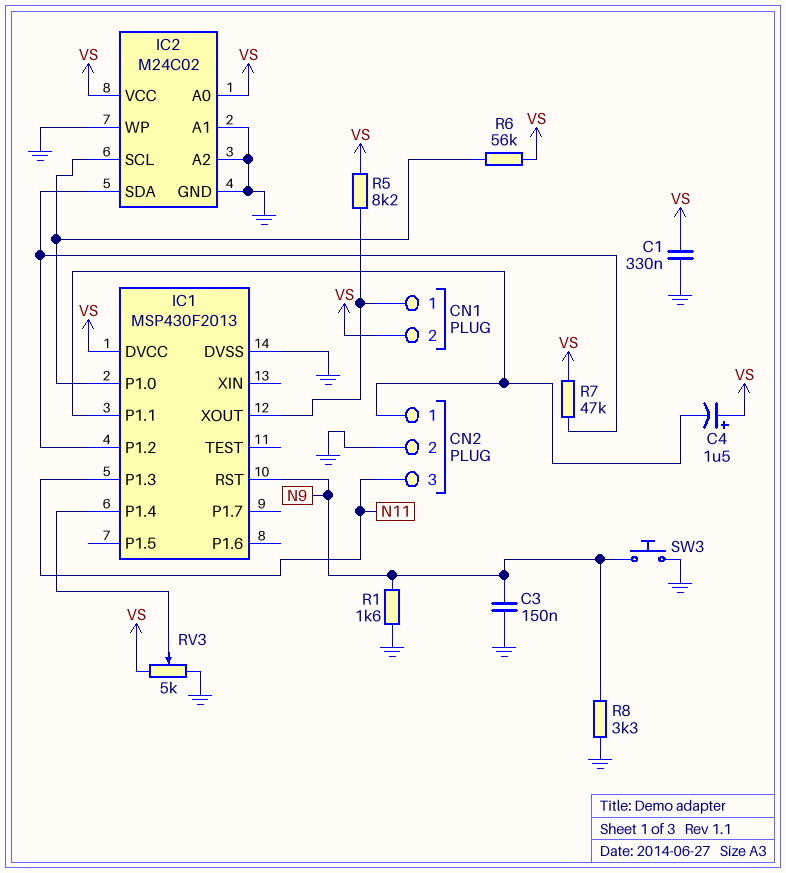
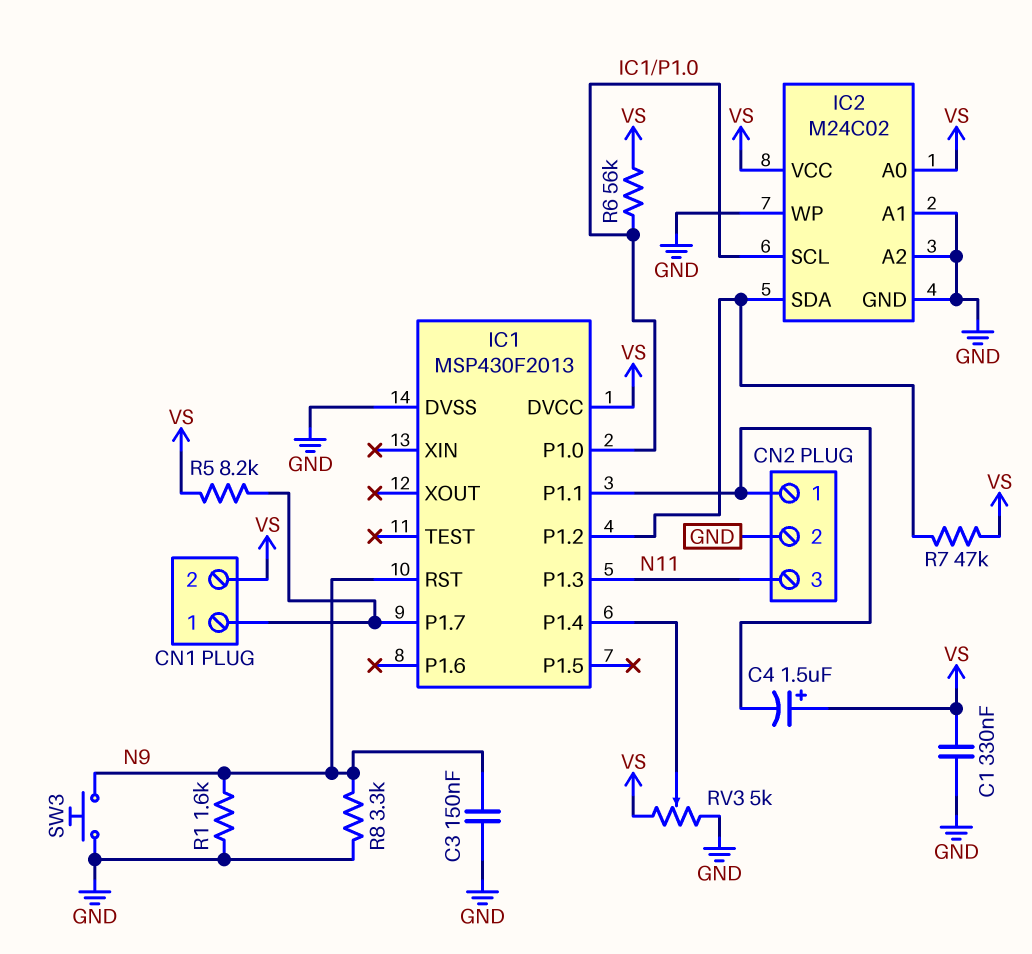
IC1 pin P1.7: none -> CN1/1
IC1 pin XOUT: CN1/1 -> none

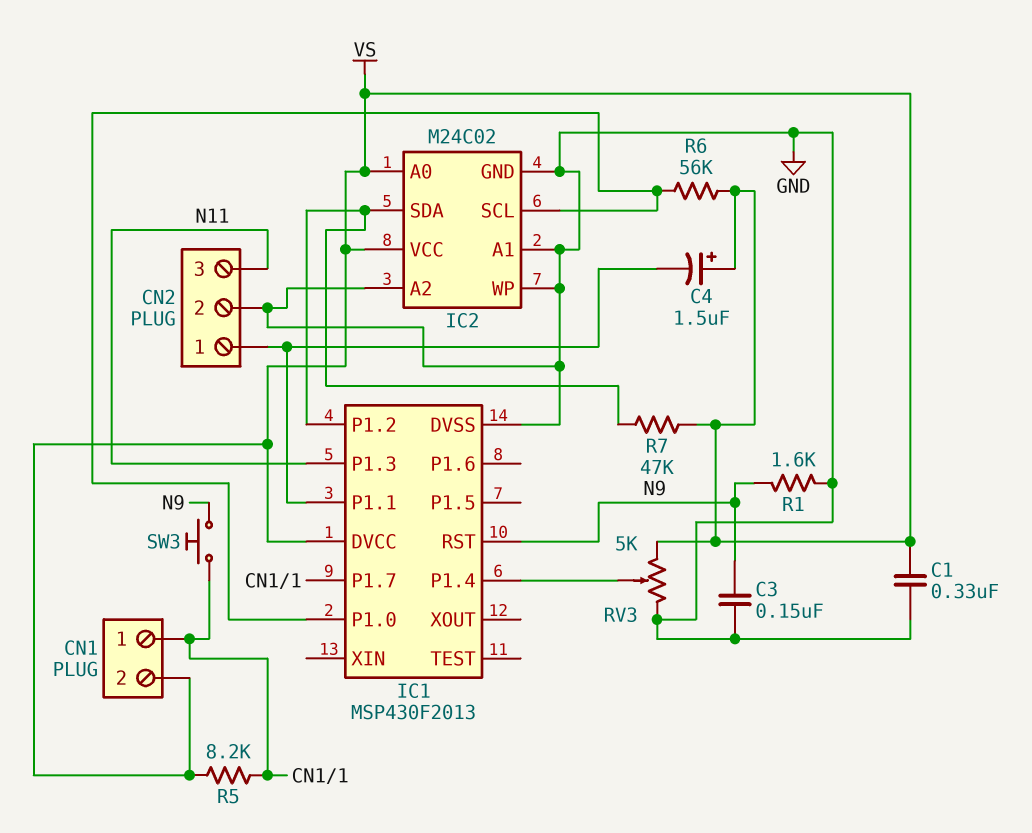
R8: 3.3k (GND, N9) -> none
SW3: button (GND, N9) -> button (CN1/1, N9)

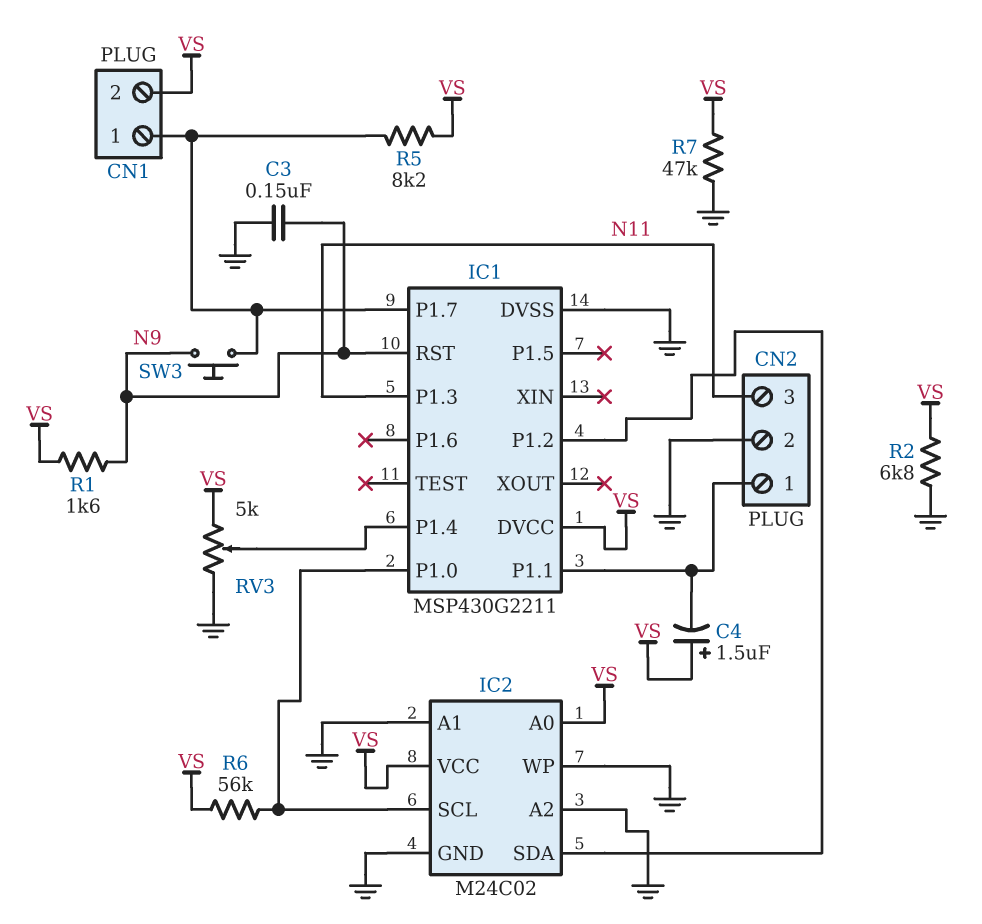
C1: 330nF (GND, VS) -> none
IC1: MSP430F2013 -> MSP430G2211
R1: 1.6k (GND, N9) -> 1.6k (N9, VS)
R2: none -> 6.8k (GND, VS)
R7: 47k (IC1/P1.2, VS) -> 47k (GND, VS)

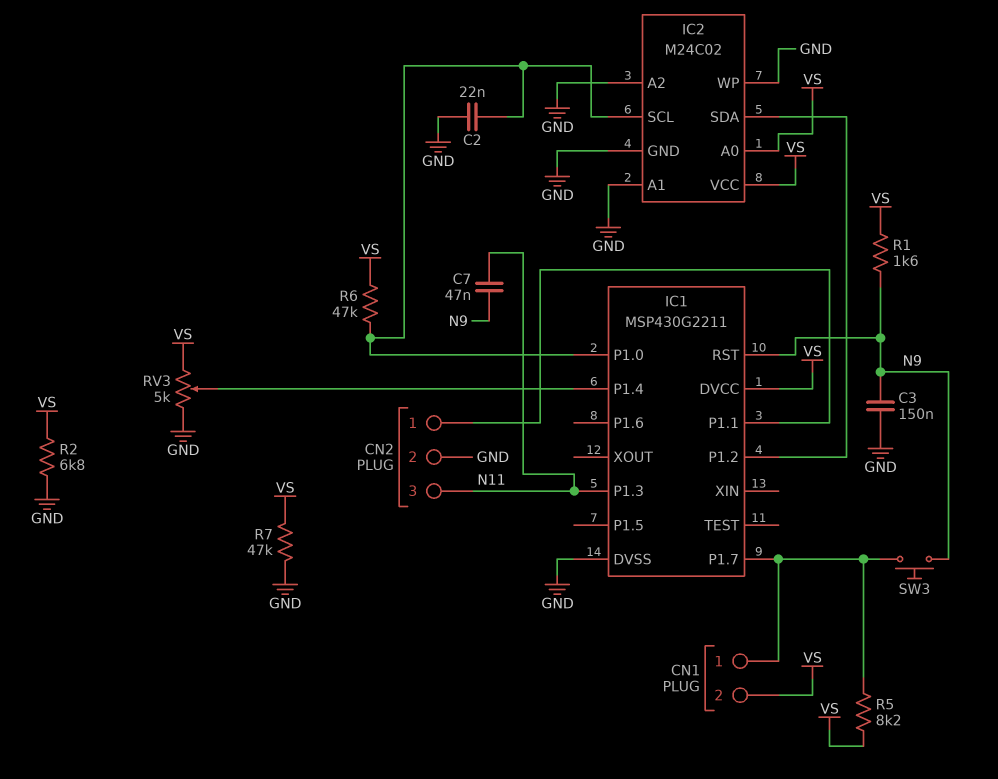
C2: none -> 22nF (GND, IC1/P1.0)
C4: 1.5uF (plus VS, minus CN2/1) -> none
C7: none -> 47nF (N9, N11)
R6: 56k (IC1/P1.0, VS) -> 47k (IC1/P1.0, VS)

